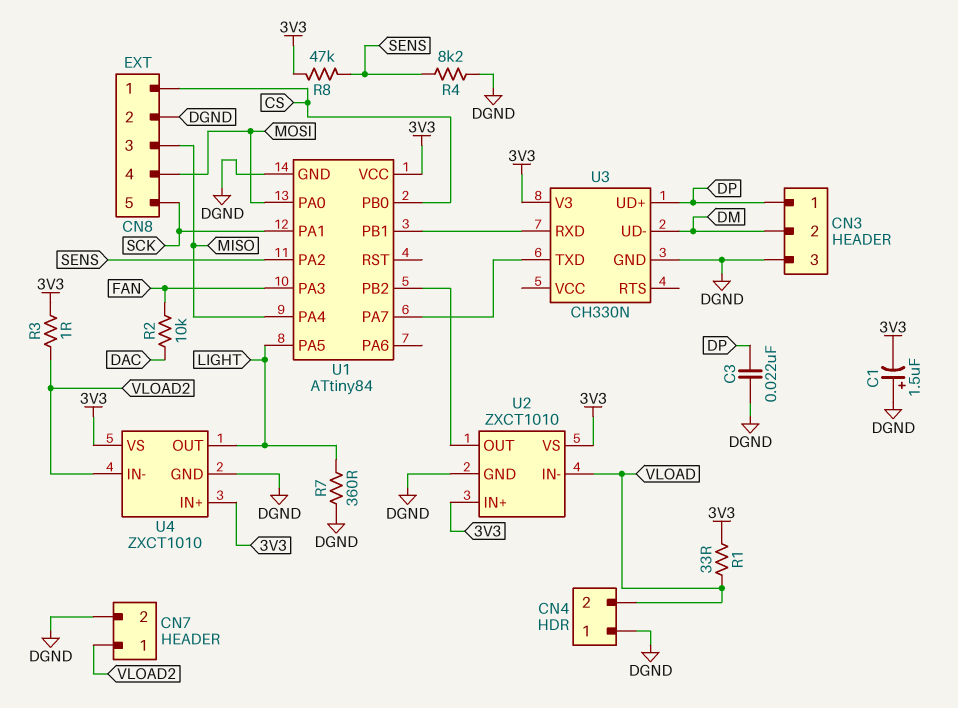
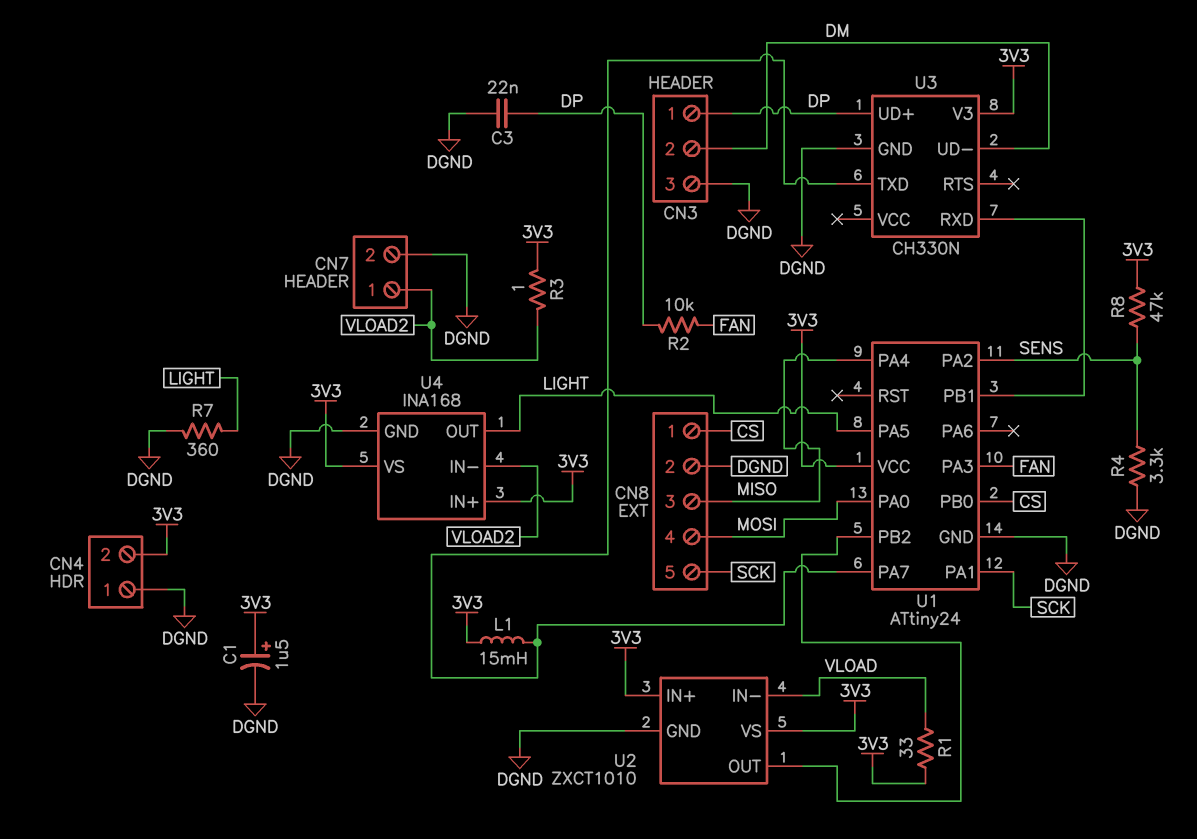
C1: 1.5uF (plus DGND, minus 3V3) -> 1.5uF (plus 3V3, minus DGND)
CN4 pin 2: VLOAD -> 3V3
L1: none -> 15mH (3V3, U1/PA7)
R2: 10k (DAC, FAN) -> 10k (DP, FAN)
R4: 8.2k (DGND, SENS) -> 3.3k (DGND, SENS)
U1: ATtiny84 -> ATtiny24
U4: ZXCT1010 -> INA168

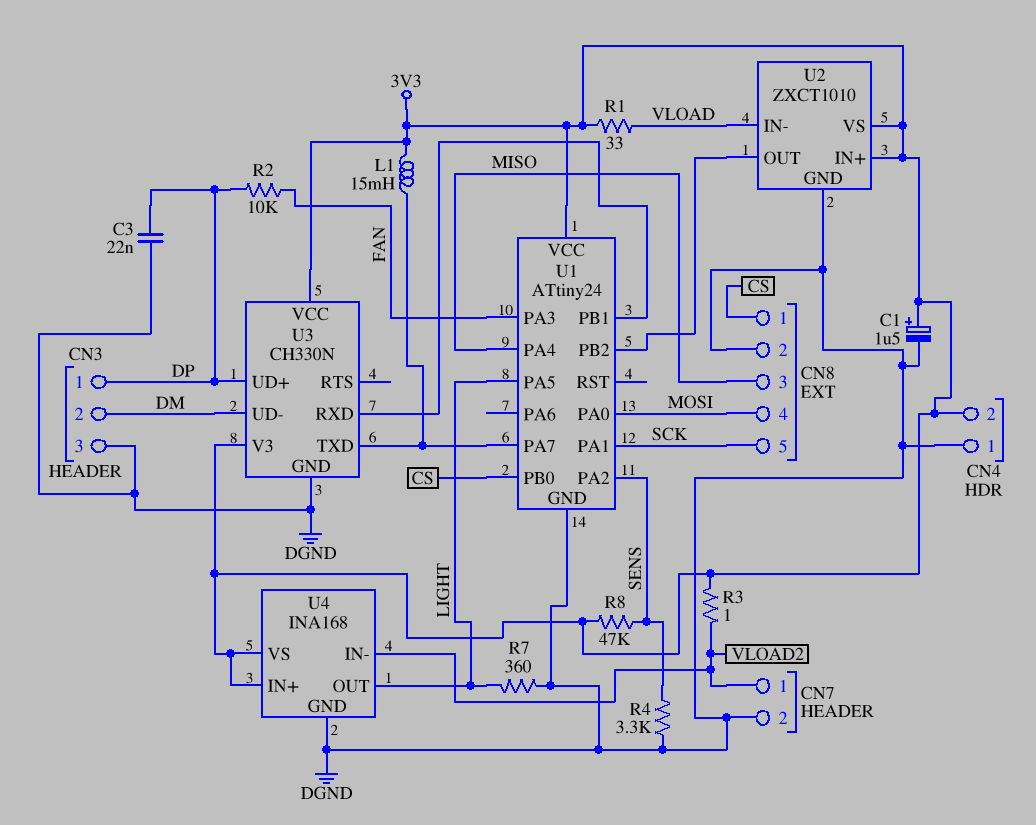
U3 pin VCC: none -> 3V3

